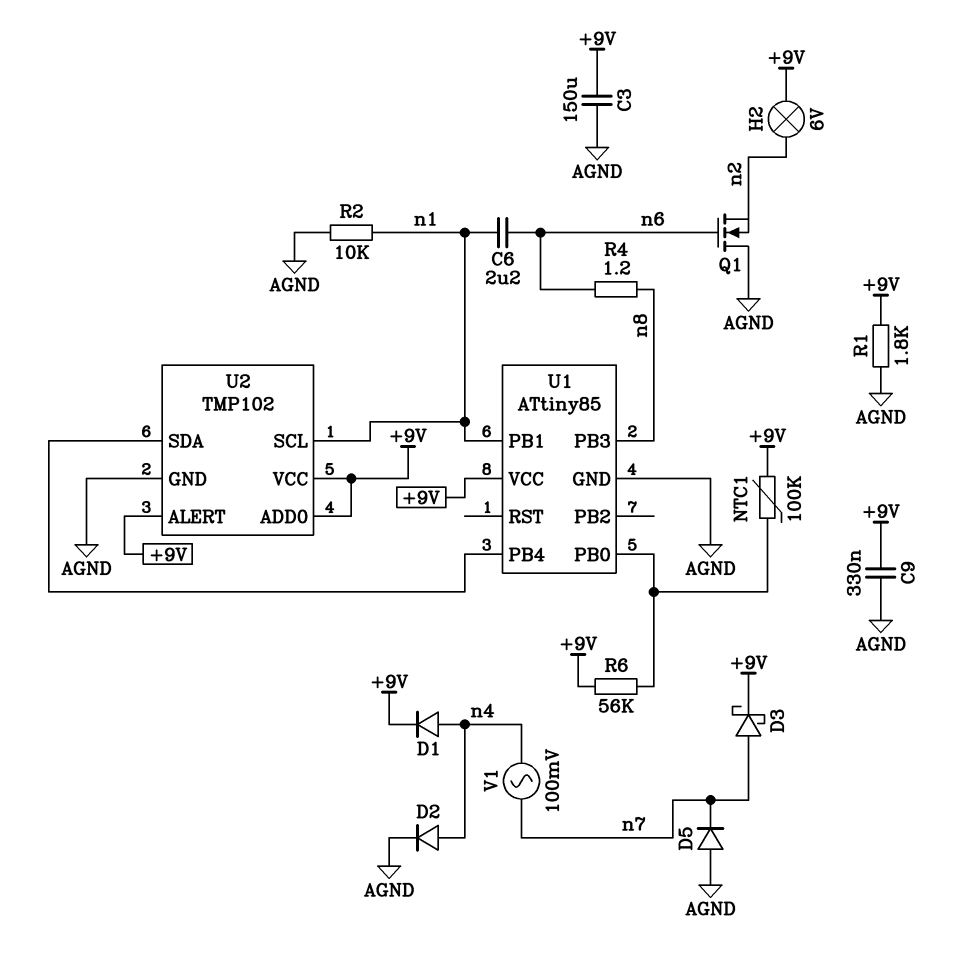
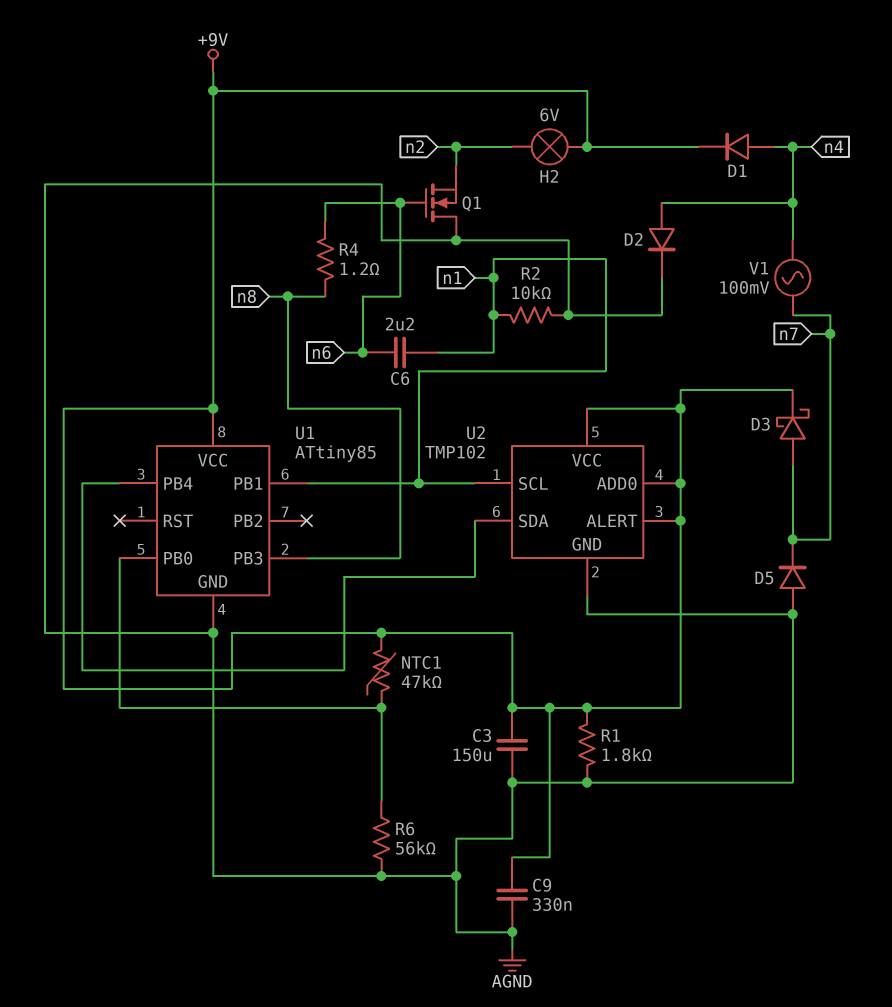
NTC1: 100k (+9V, U1/PB0) -> 47k (+9V, U1/PB0)
R6: 56k (+9V, U1/PB0) -> 56k (AGND, U1/PB0)

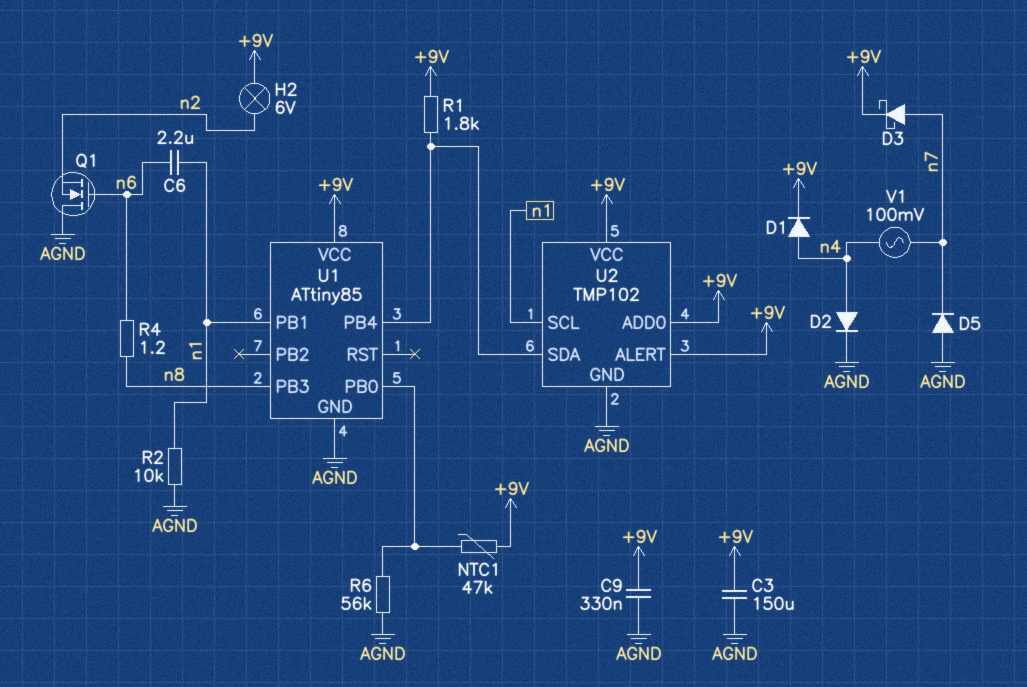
R1: 1.8k (+9V, AGND) -> 1.8k (+9V, U1/PB4)

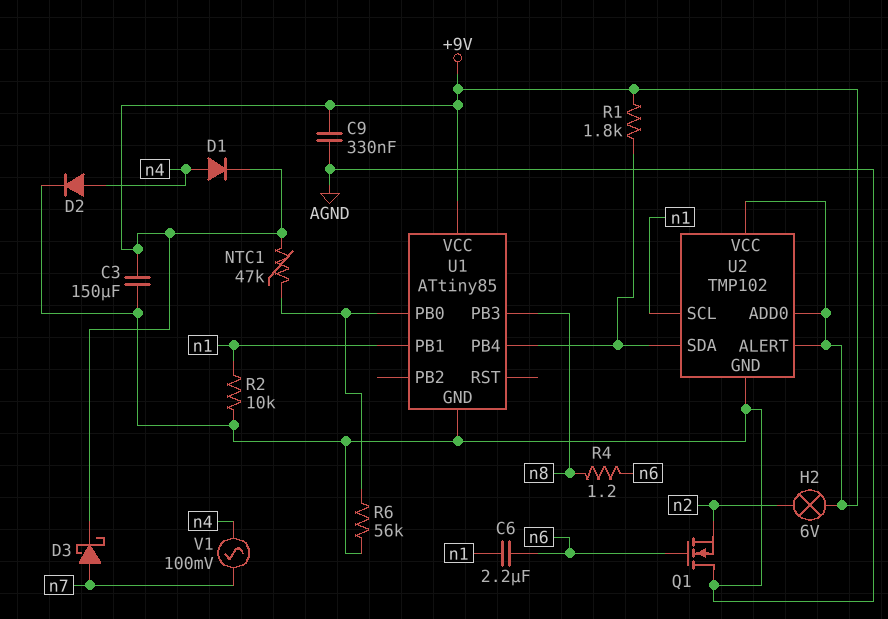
D5: diode (A AGND, K n7) -> none

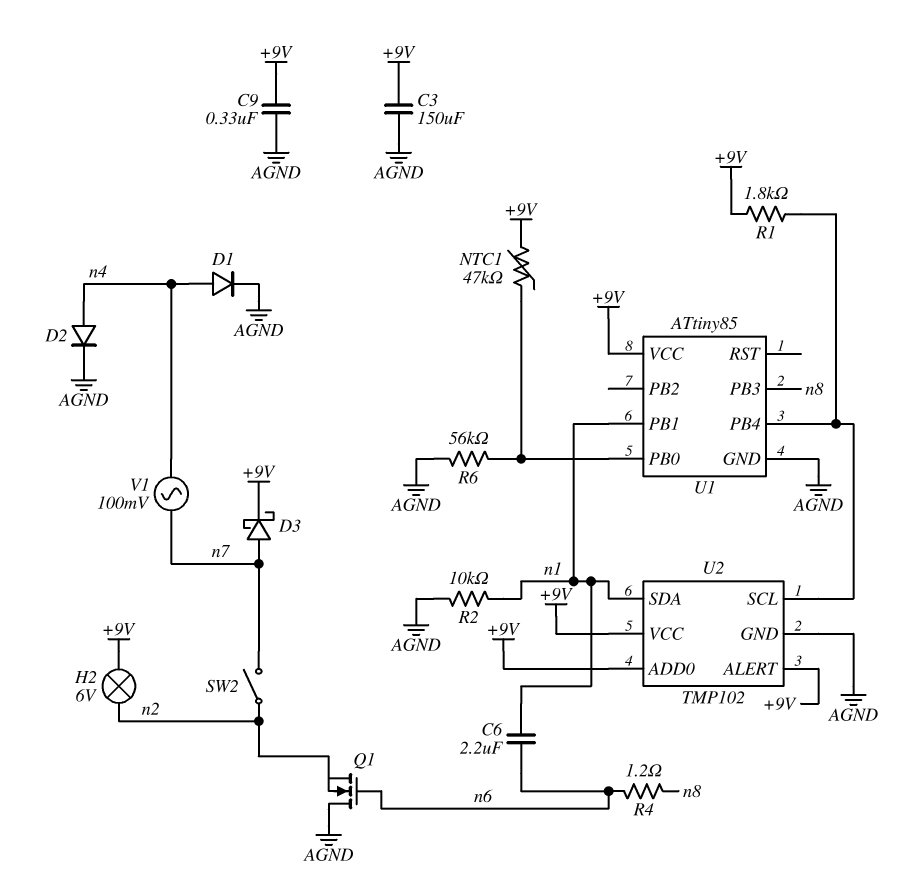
D1: diode (A n4, K +9V) -> diode (A n4, K AGND)
SW2: none -> switch (n2, n7)
U2 pin SCL: n1 -> U1/PB4
U2 pin SDA: U1/PB4 -> n1

